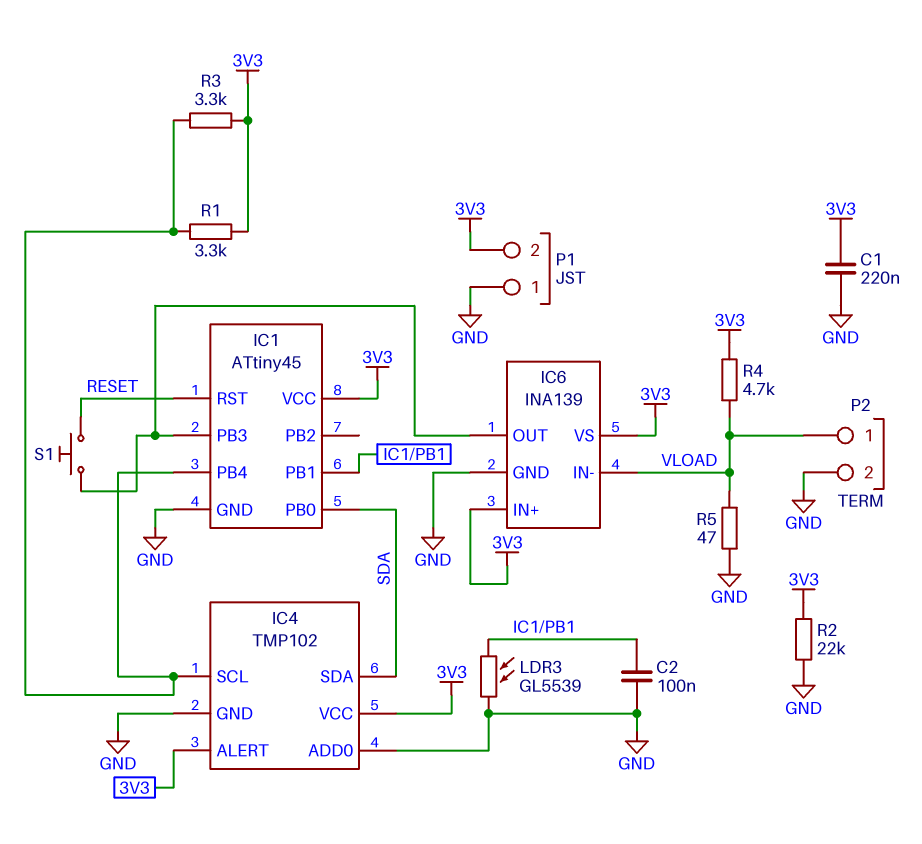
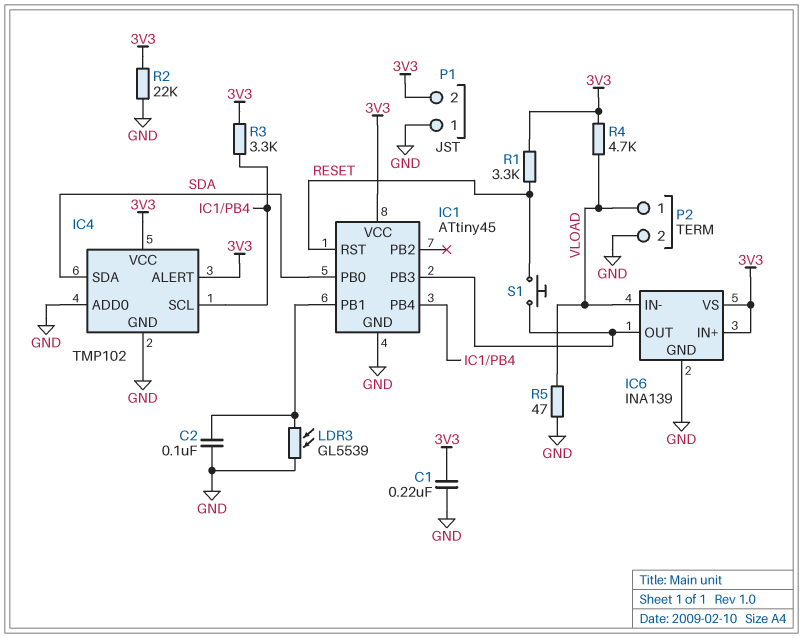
R1: 3.3k (3V3, IC1/PB4) -> 3.3k (3V3, RESET)

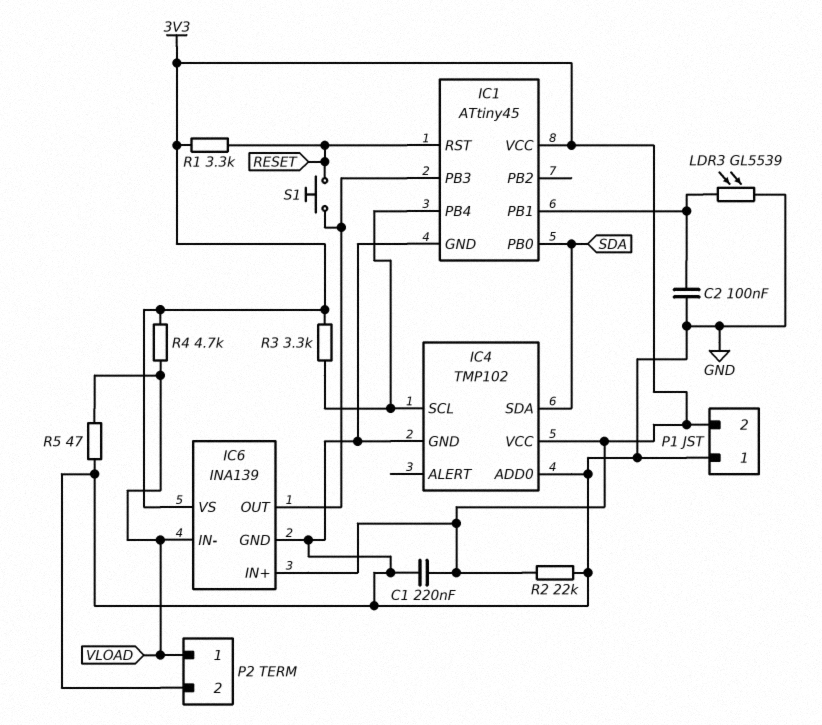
IC4 pin ALERT: 3V3 -> none

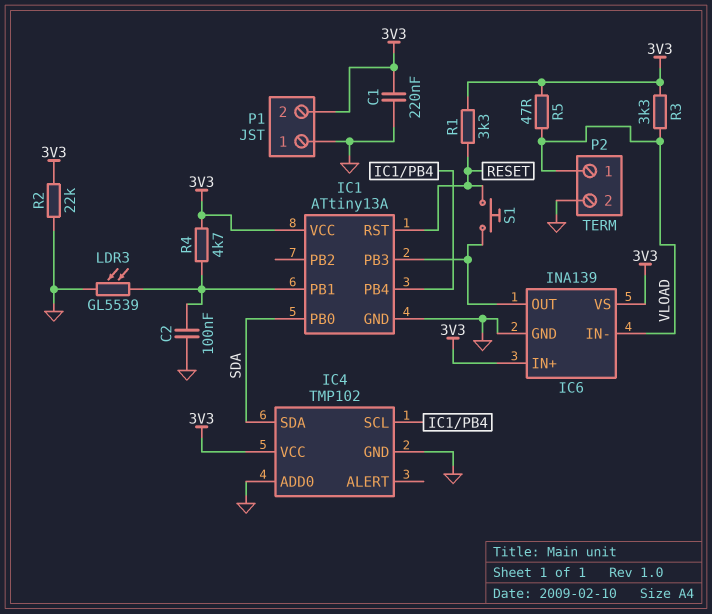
IC1: ATtiny45 -> ATtiny13A
R3: 3.3k (3V3, IC1/PB4) -> 3.3k (3V3, VLOAD)
R4: 4.7k (3V3, VLOAD) -> 4.7k (3V3, IC1/PB1)
R5: 47 (GND, VLOAD) -> 47 (3V3, VLOAD)

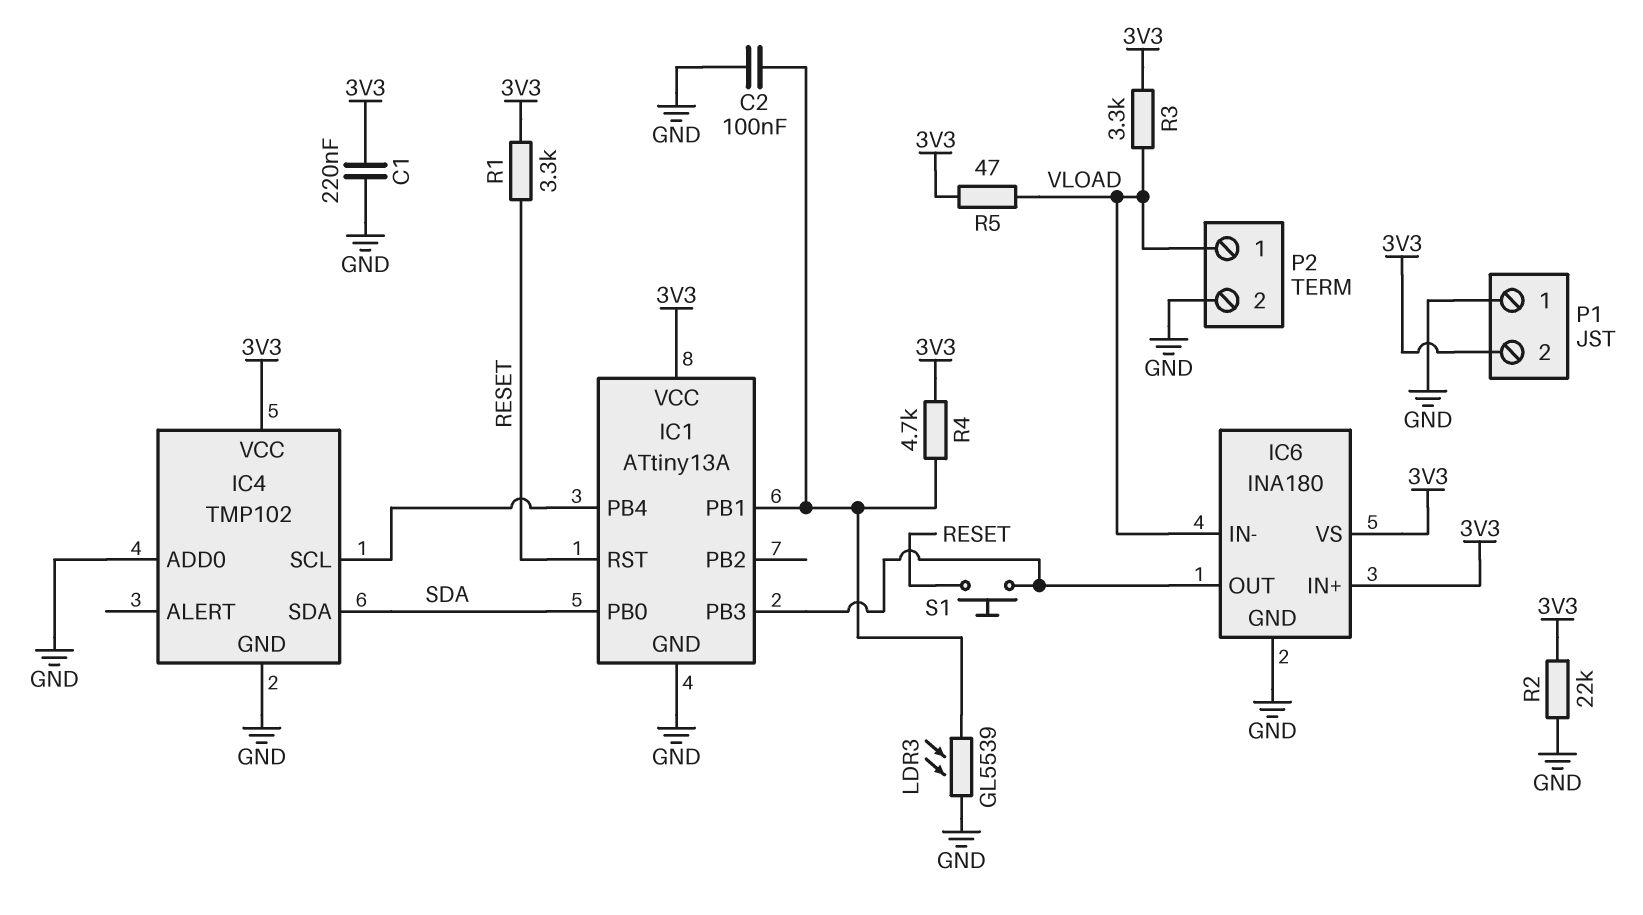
IC6: INA139 -> INA180

